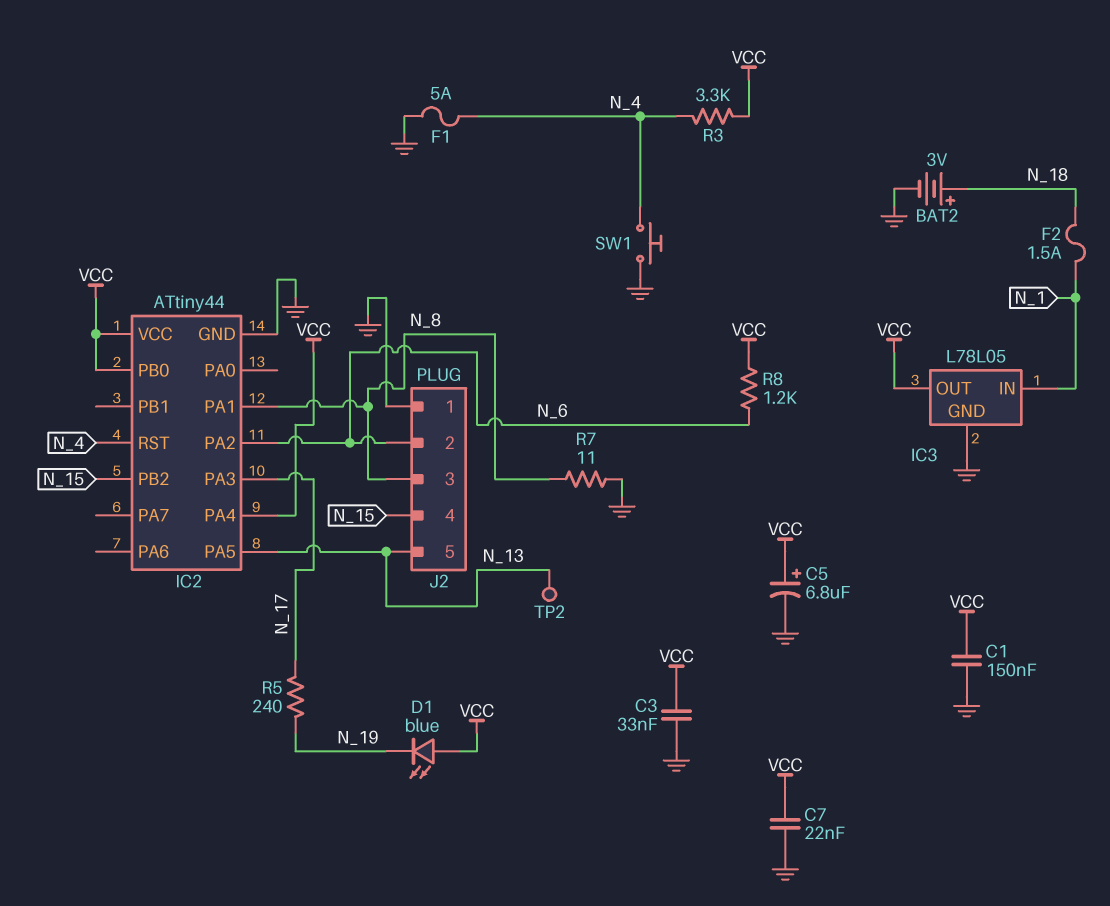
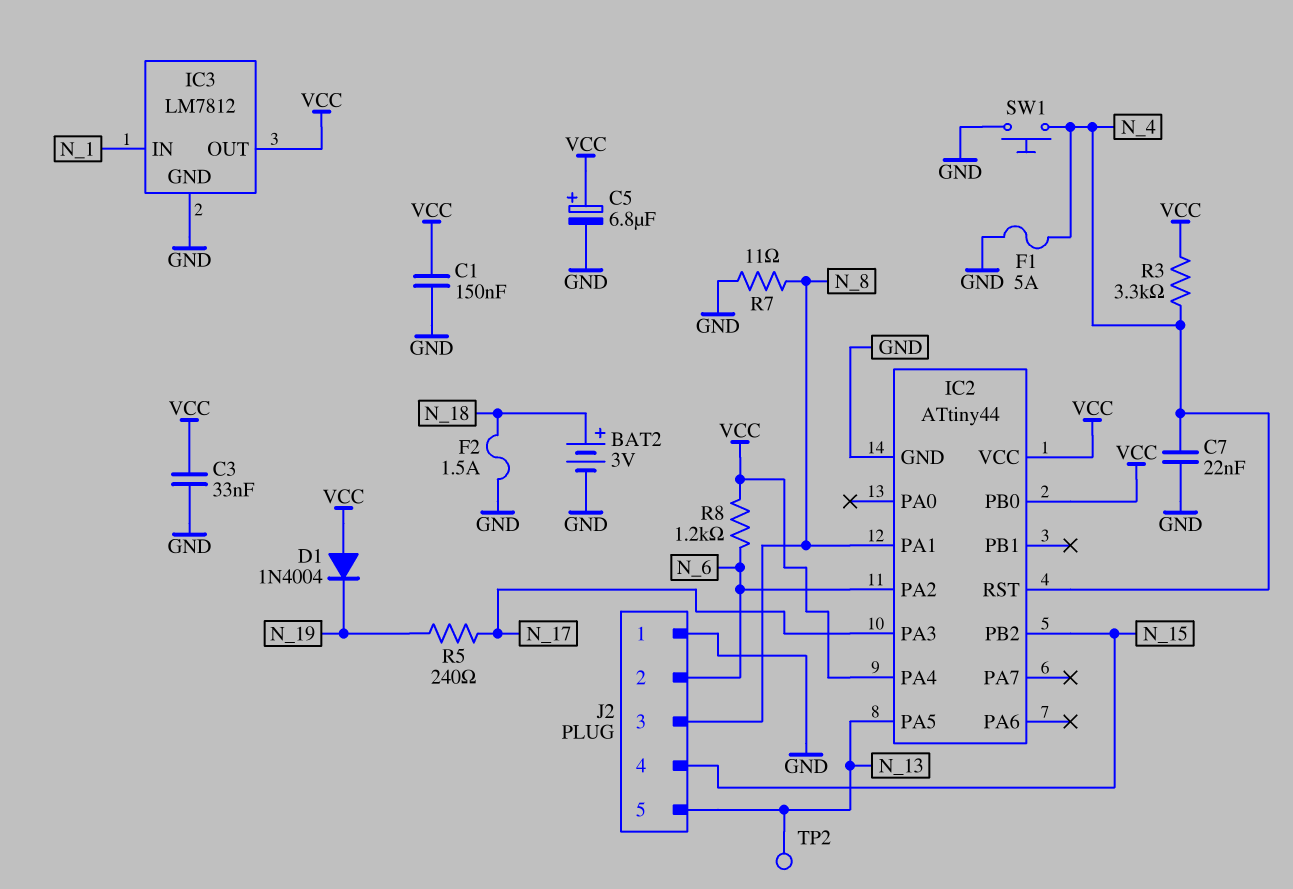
C7: 22nF (GND, VCC) -> 22nF (GND, N_4)
D1: LED blue (A VCC, K N_19) -> diode 1N4004 (A VCC, K N_19)
F2: 1.5A (N_1, N_18) -> 1.5A (GND, N_18)
IC3: L78L05 -> LM7812

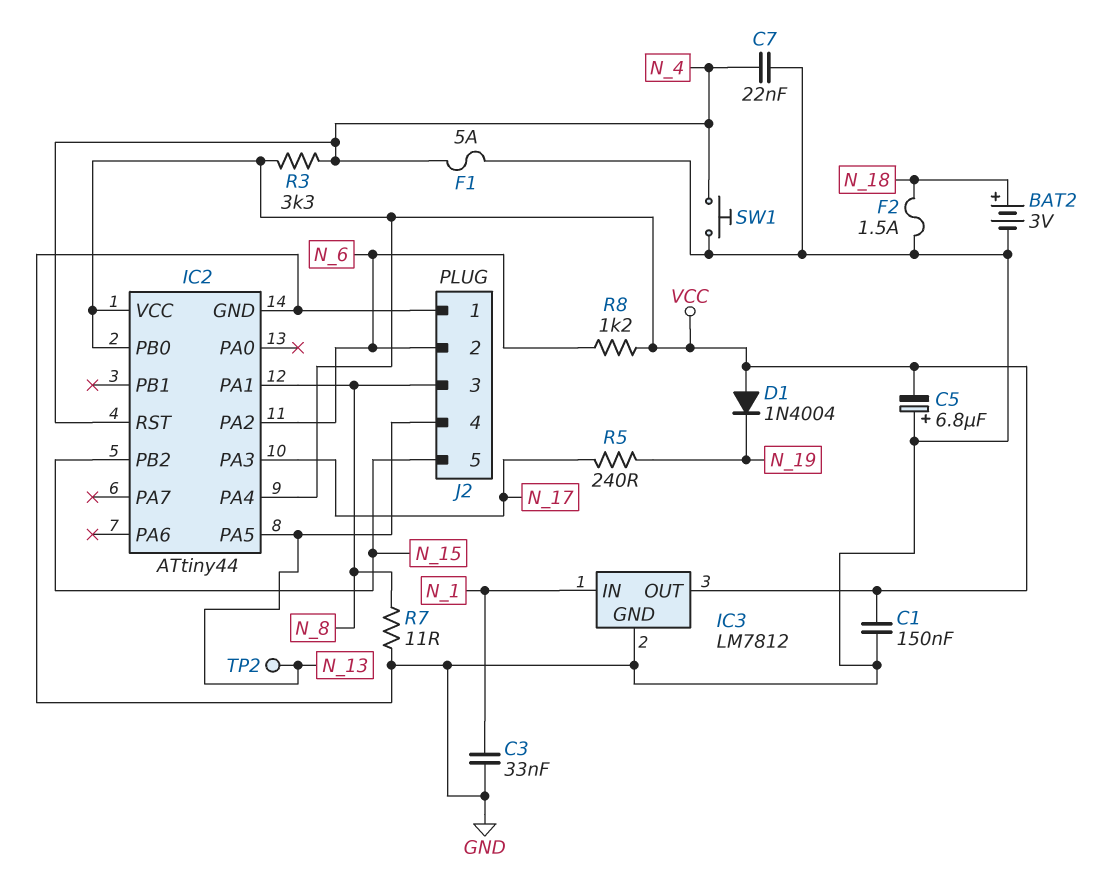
C3: 33nF (GND, VCC) -> 33nF (GND, N_1)
C5: 6.8uF (plus VCC, minus GND) -> 6.8uF (plus GND, minus VCC)
J2 pin 4: N_15 -> N_13
J2 pin 5: N_13 -> N_15

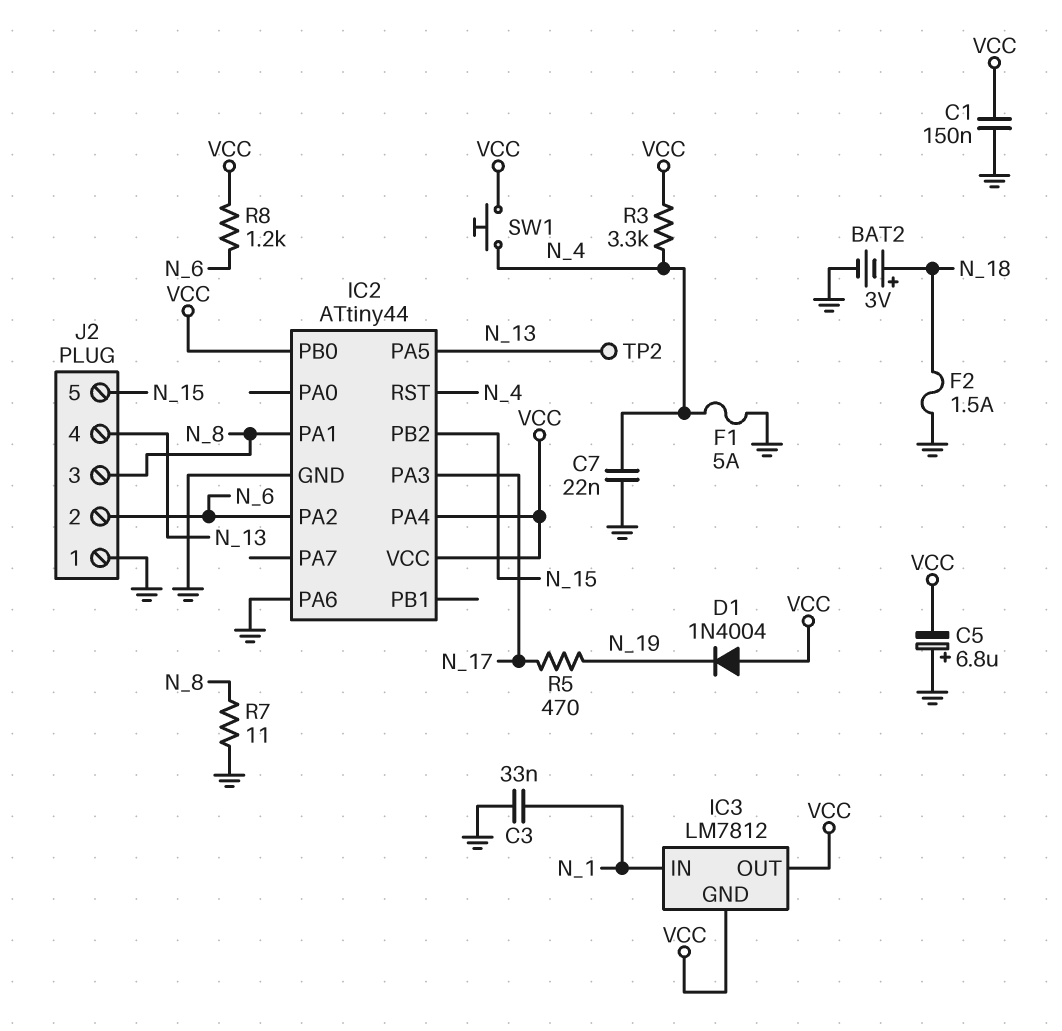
IC2 pin PA6: none -> GND
IC3 pin GND: GND -> VCC
R5: 240 (N_17, N_19) -> 470 (N_17, N_19)
SW1: button (GND, N_4) -> button (N_4, VCC)

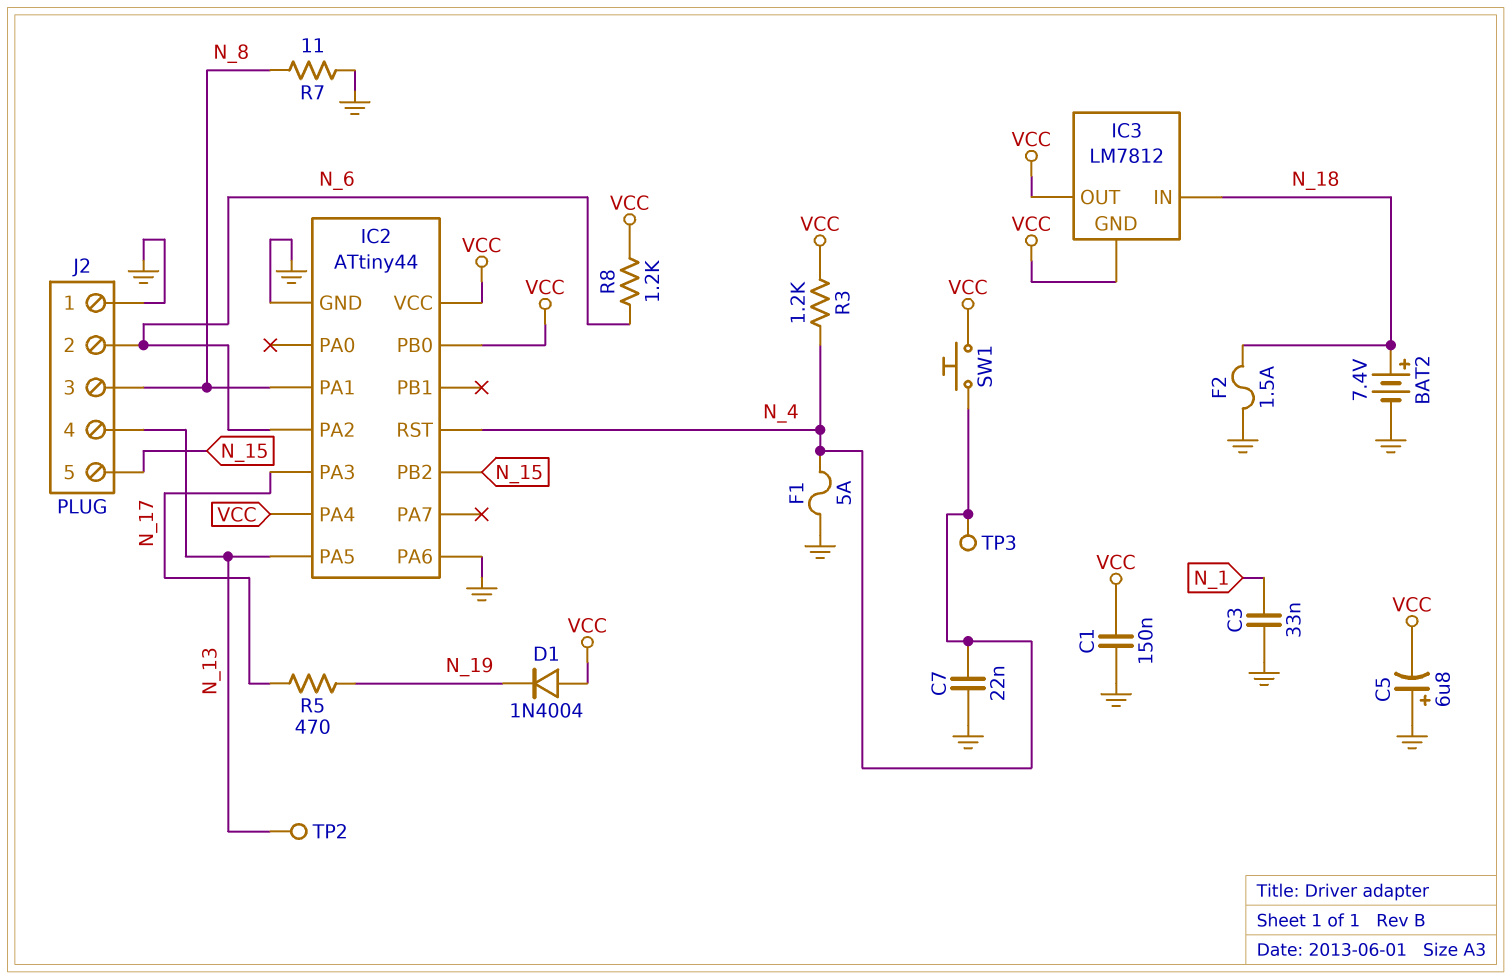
BAT2: 3V (plus N_18, minus GND) -> 7.4V (plus N_18, minus GND)
IC3 pin IN: N_1 -> N_18
R3: 3.3k (N_4, VCC) -> 1.2k (N_4, VCC)
TP3: none -> test point (N_4)

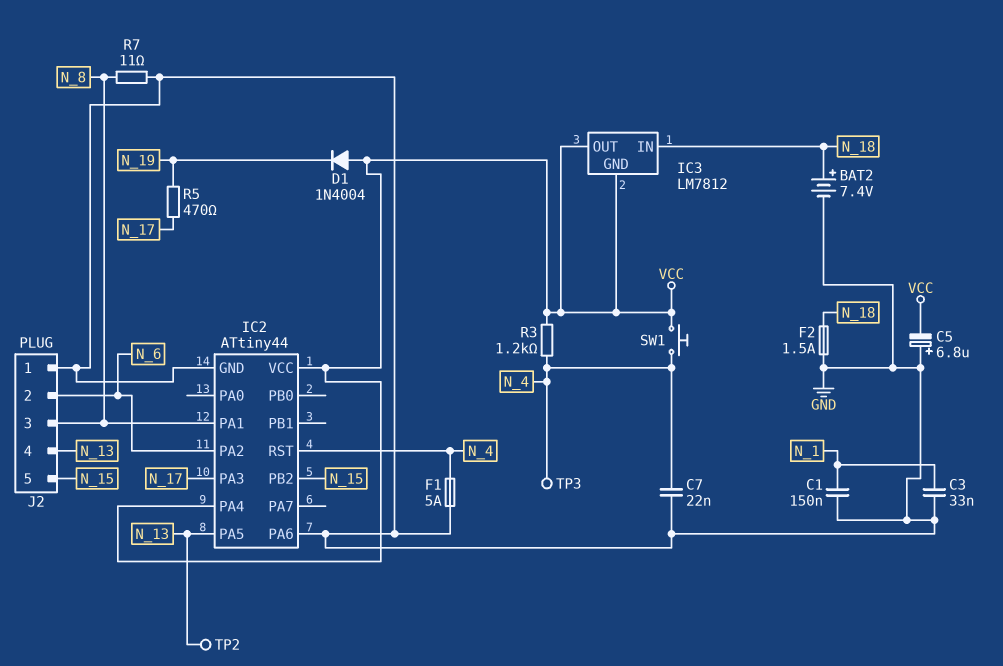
C1: 150nF (GND, VCC) -> 150nF (GND, N_1)
IC2 pin PB0: VCC -> none
R8: 1.2k (N_6, VCC) -> none

